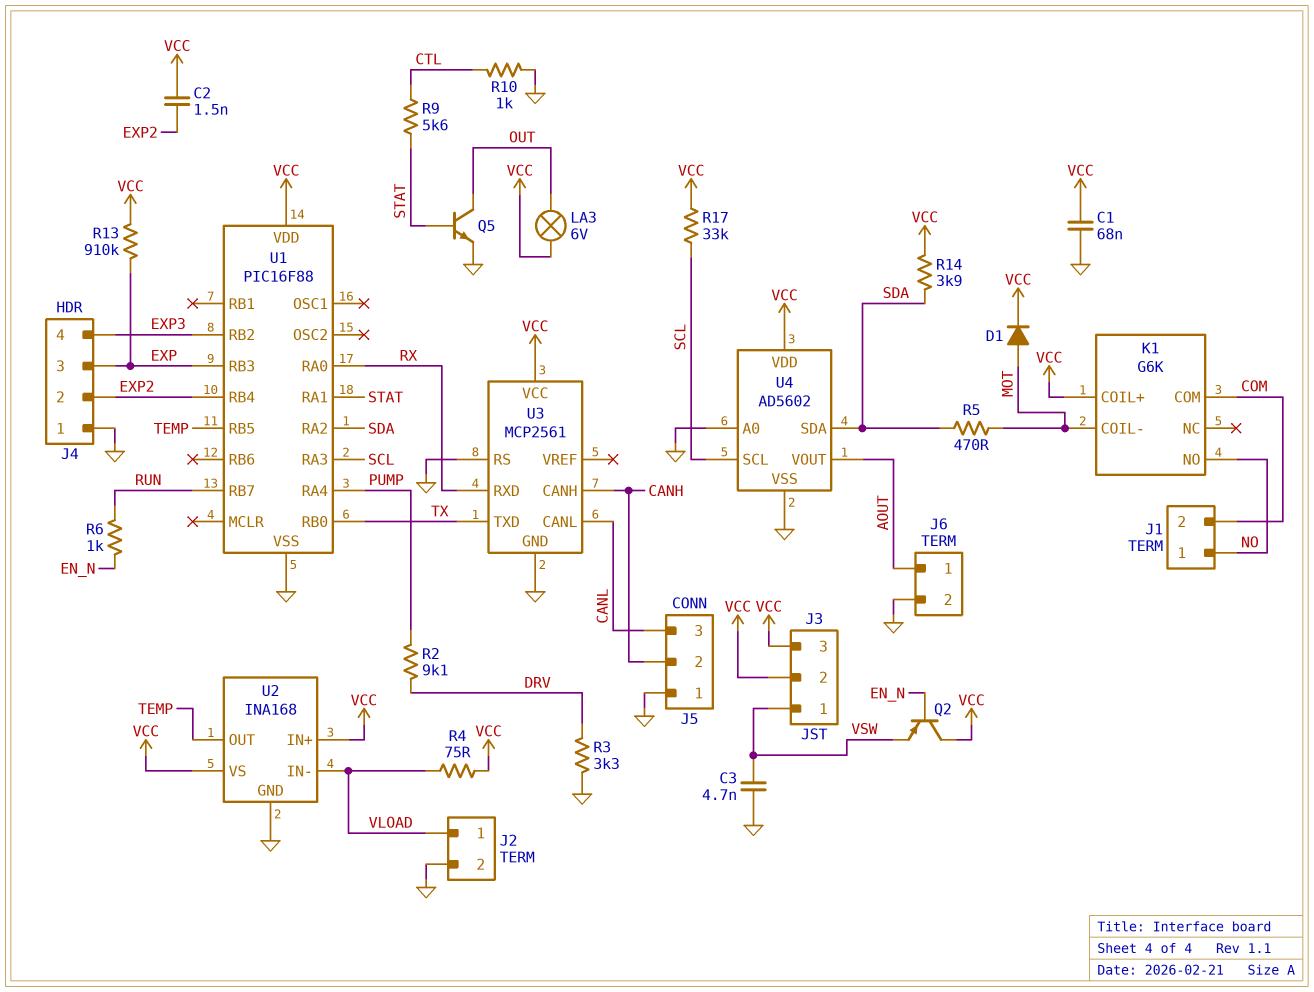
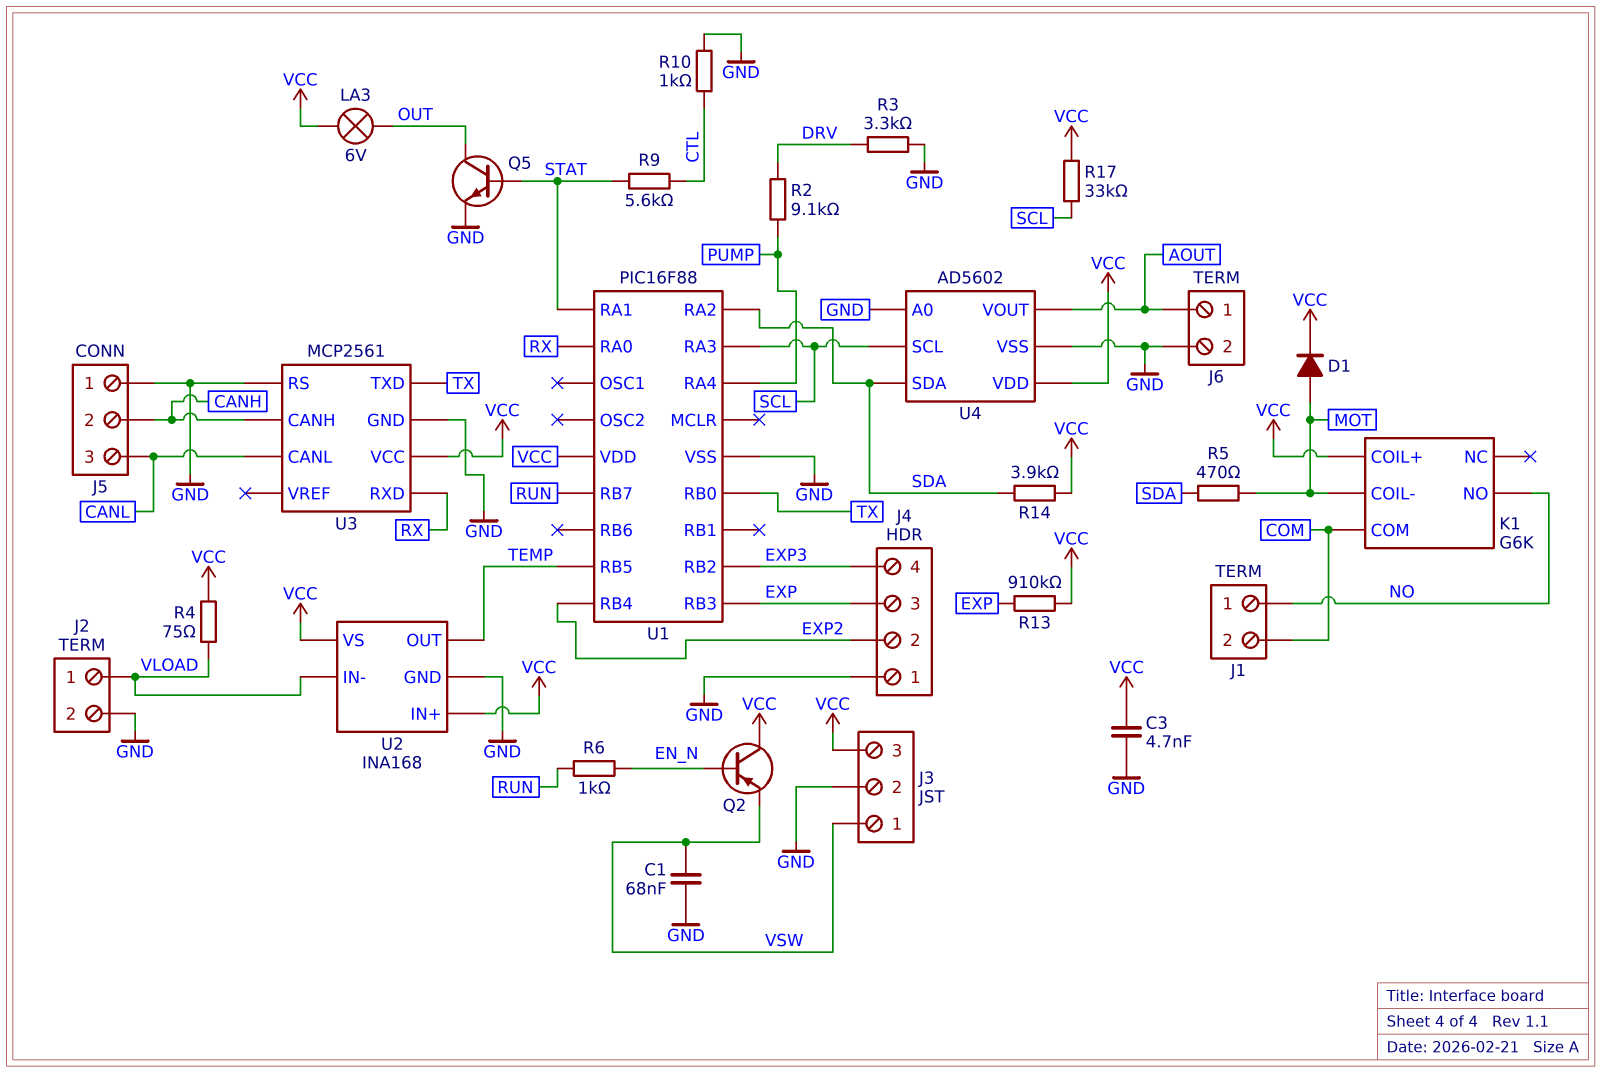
C1: 68nF (GND, VCC) -> 68nF (GND, VSW)
C2: 1.5nF (EXP2, VCC) -> none
C3: 4.7nF (GND, VSW) -> 4.7nF (GND, VCC)
J3 pin 2: VCC -> GND

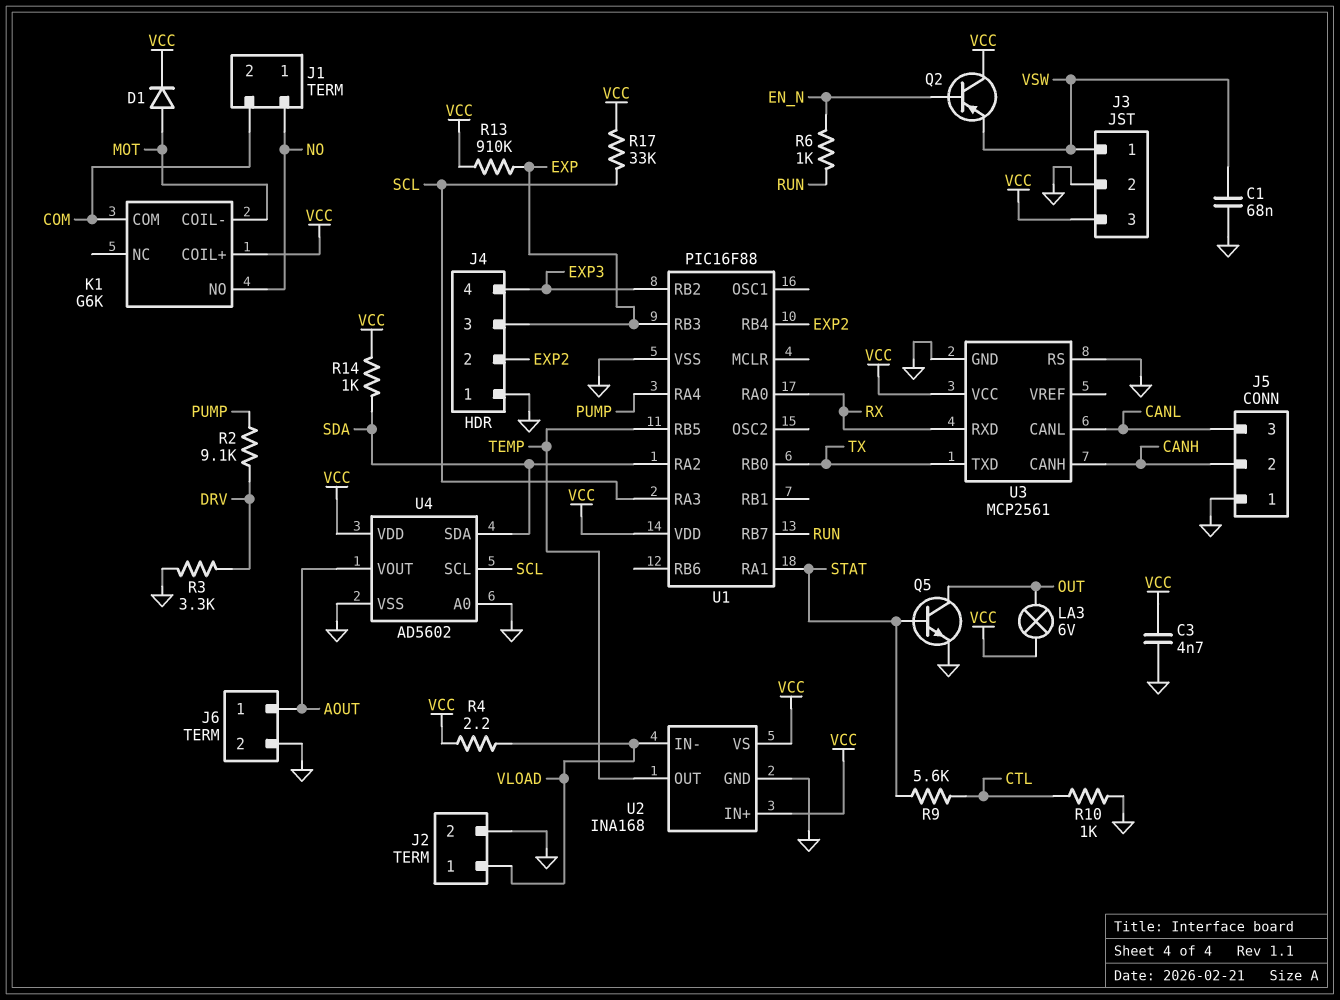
R4: 75 (VCC, VLOAD) -> 2.2 (VCC, VLOAD)
R5: 470 (MOT, SDA) -> none
R14: 3.9k (SDA, VCC) -> 1k (SDA, VCC)

